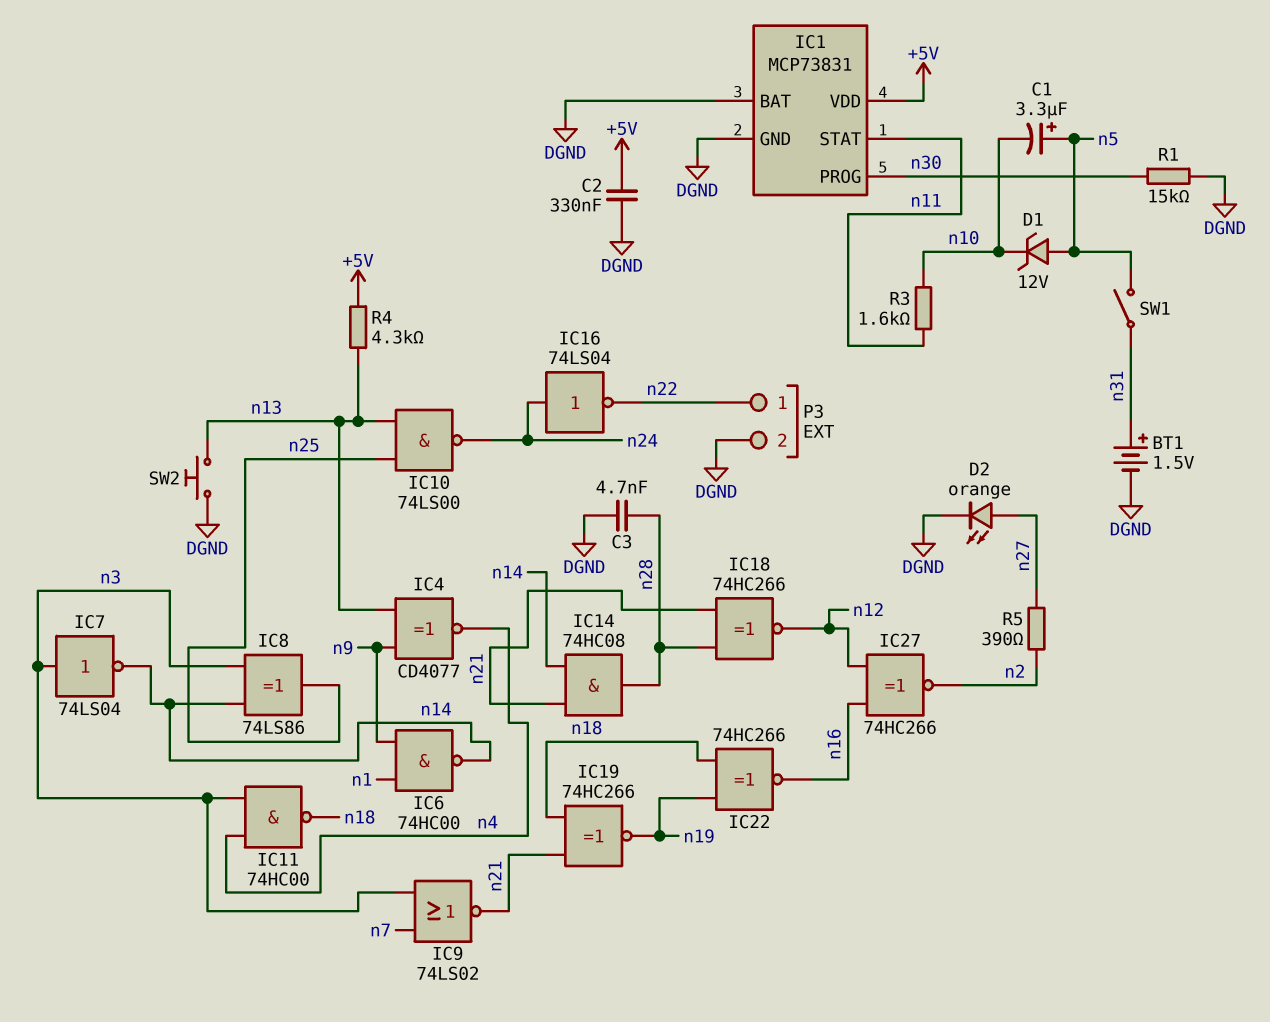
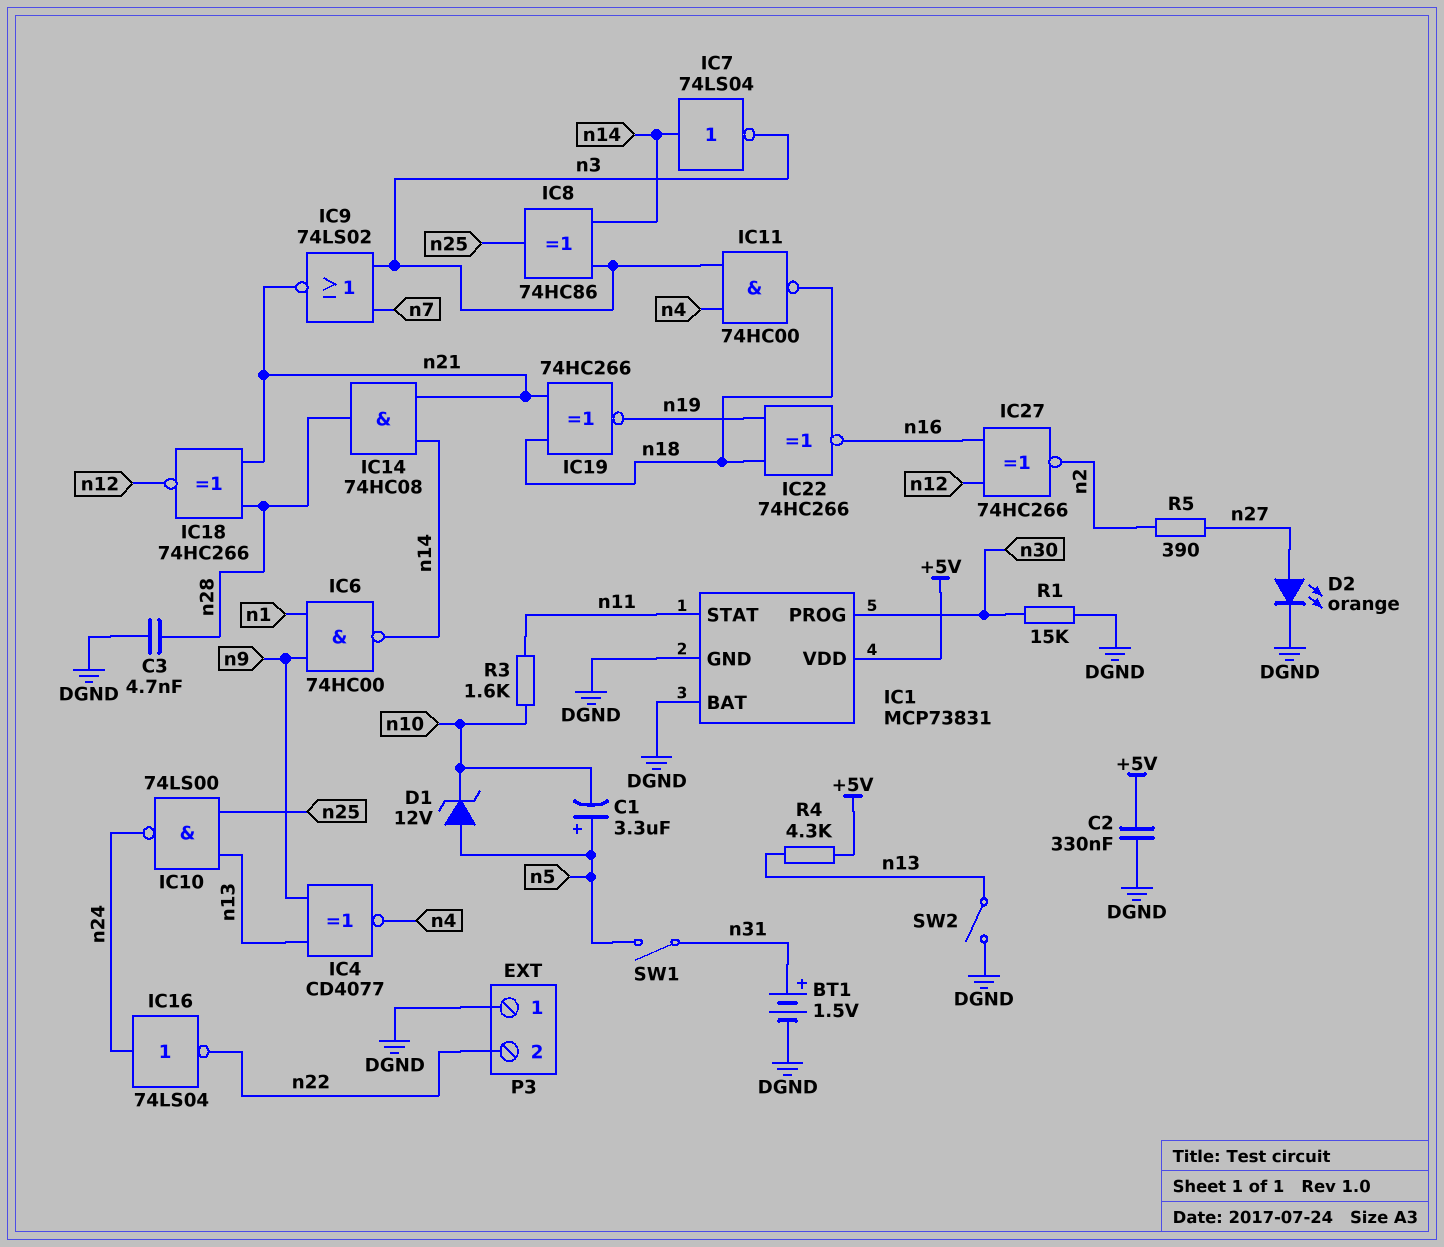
IC7: NOT 74LS04 (in n3, out n14) -> NOT 74LS04 (in n14, out n3)
IC8: XOR 74LS86 (in n3, in n14, out n25) -> XOR 74HC86 (in n3, in n14, out n25)
P3 pin 1: n22 -> DGND
P3 pin 2: DGND -> n22
SW2: button (DGND, n13) -> switch (DGND, n13)

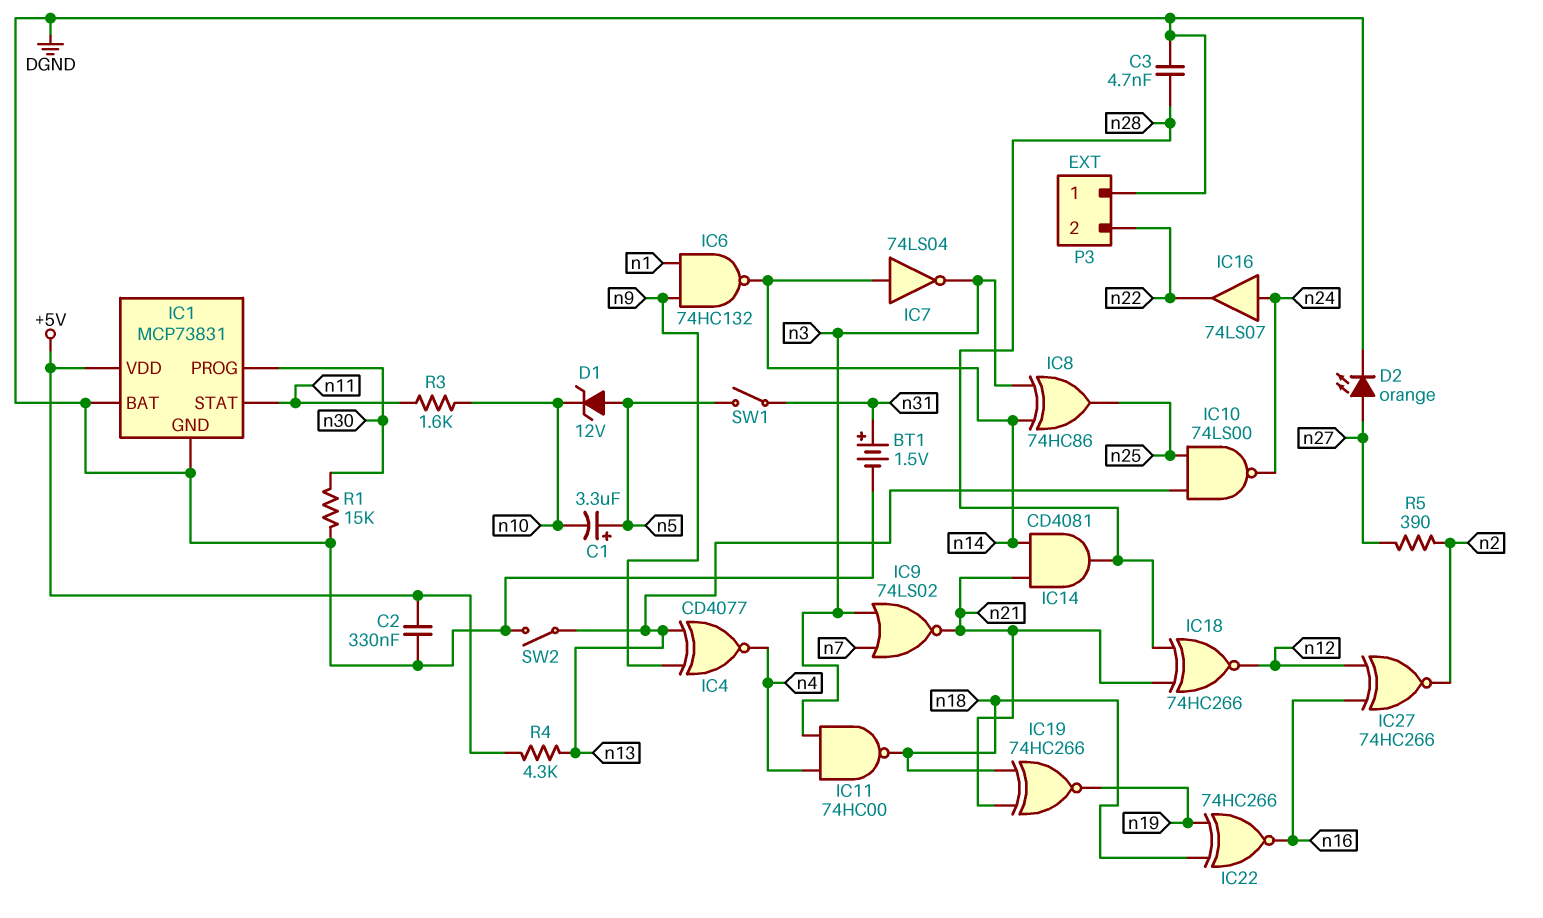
IC6: NAND 74HC00 (in n1, in n9, out n14) -> NAND 74HC132 (in n1, in n9, out n14)
IC14: AND 74HC08 (in n14, in n21, out n28) -> AND CD4081 (in n14, in n21, out n28)
IC16: NOT 74LS04 (in n24, out n22) -> buffer 74LS07 (in n24, out n22)

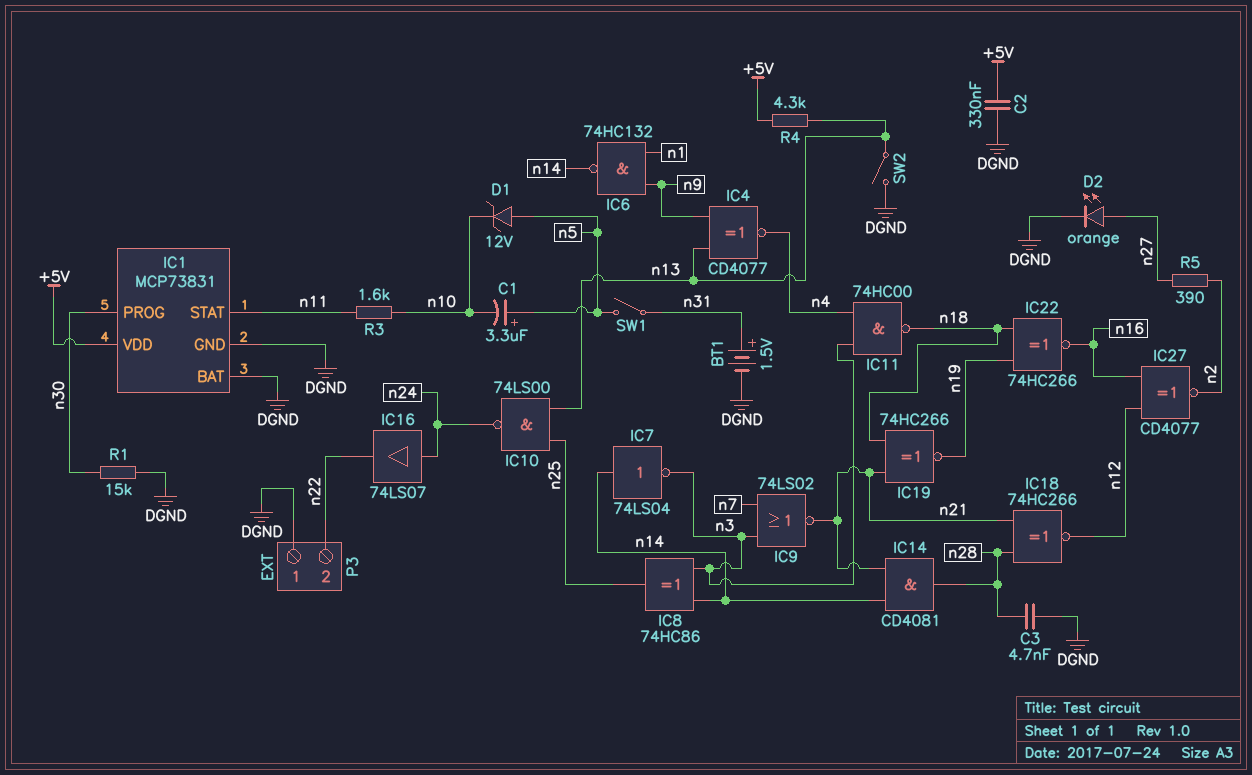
IC27: XNOR 74HC266 (in n12, in n16, out n2) -> XNOR CD4077 (in n12, in n16, out n2)

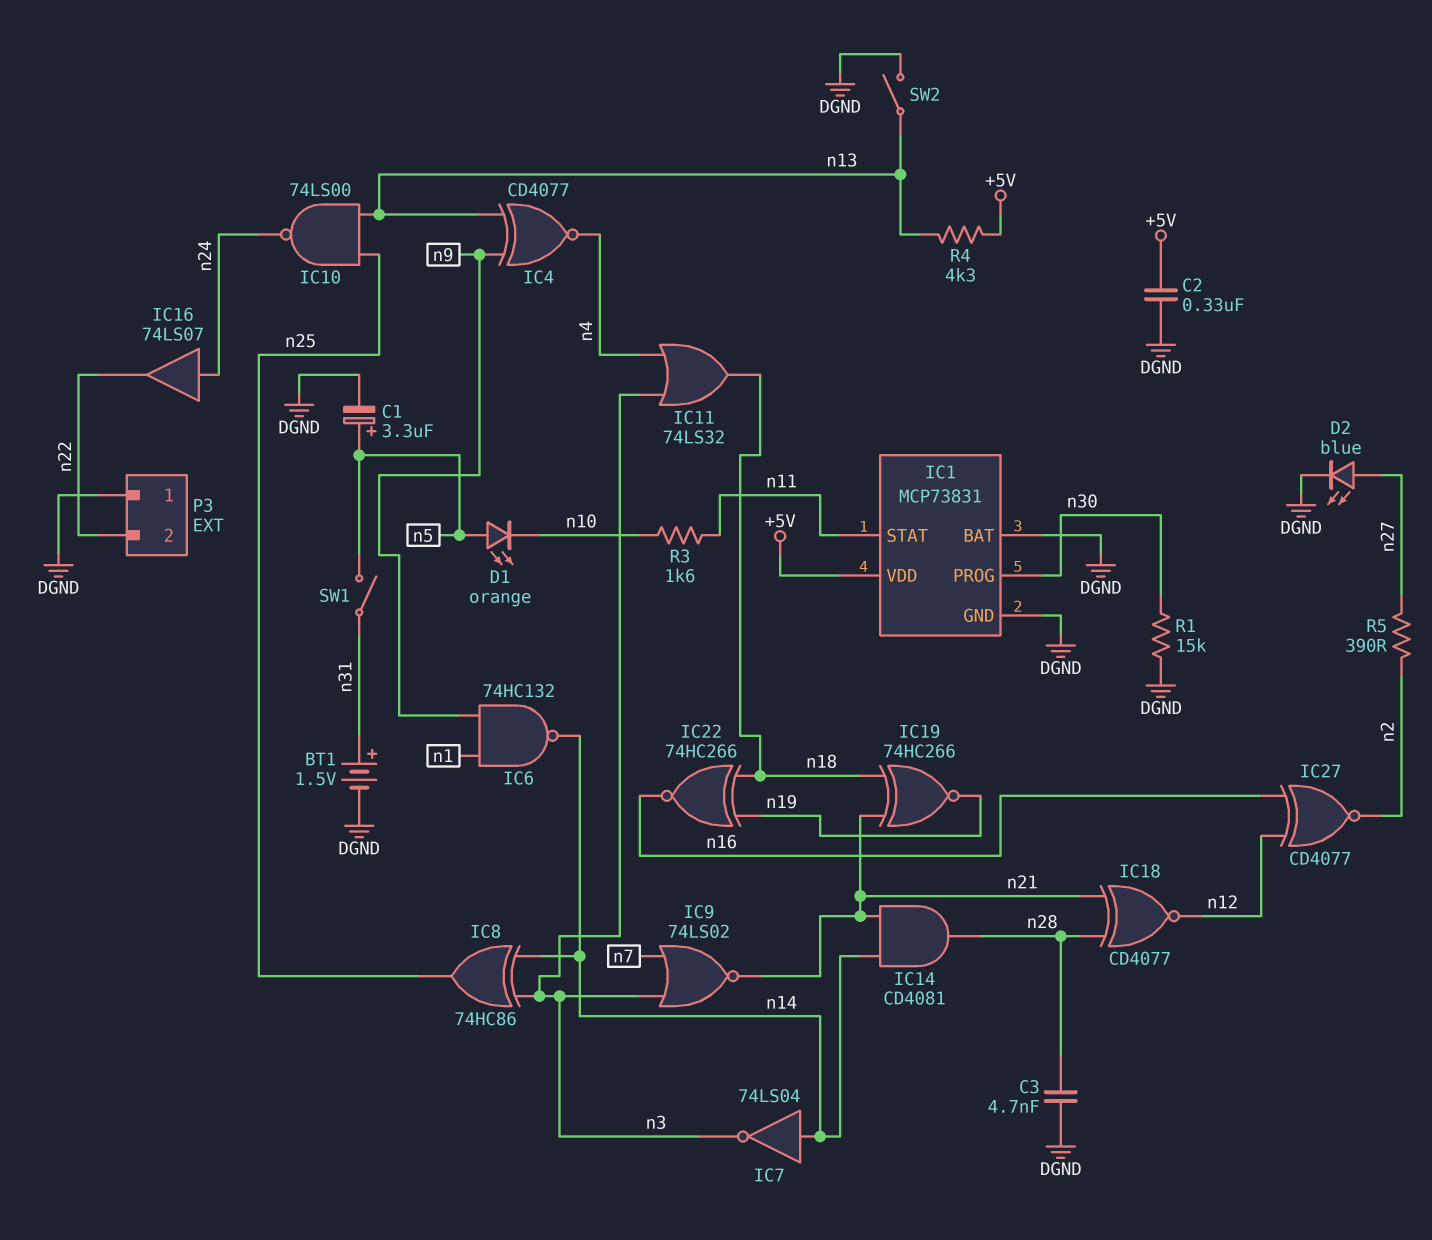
C1: 3.3uF (plus n5, minus n10) -> 3.3uF (plus n5, minus DGND)
D1: zener 12V (A n5, K n10) -> LED orange (A n5, K n10)
D2: LED orange (A n27, K DGND) -> LED blue (A n27, K DGND)
IC11: NAND 74HC00 (in n3, in n4, out n18) -> OR 74LS32 (in n3, in n4, out n18)
IC18: XNOR 74HC266 (in n21, in n28, out n12) -> XNOR CD4077 (in n21, in n28, out n12)

